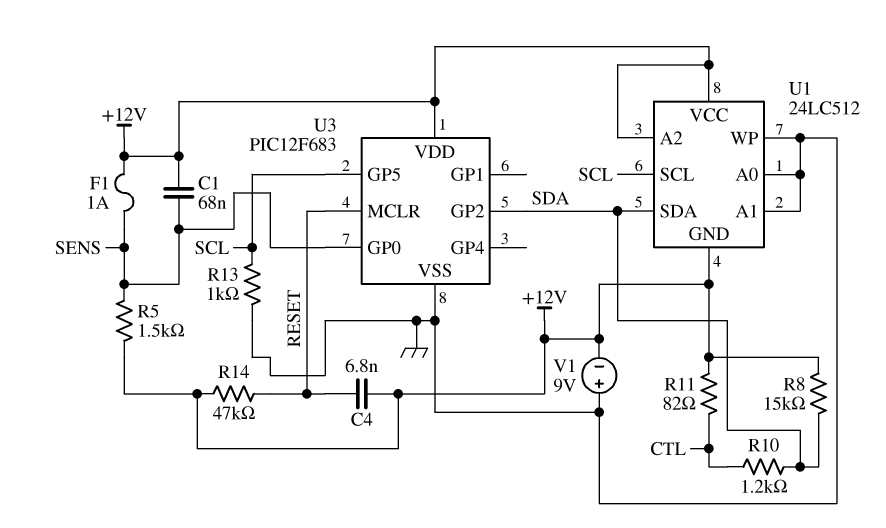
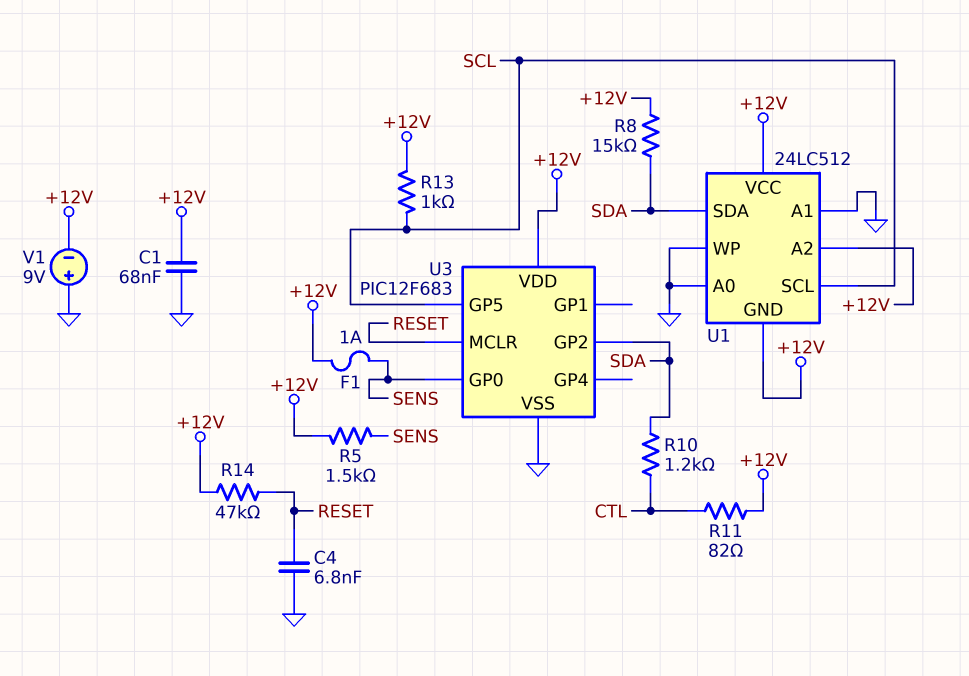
C1: 68nF (+12V, SENS) -> 68nF (+12V, GND)
C4: 6.8nF (+12V, RESET) -> 6.8nF (GND, RESET)
R13: 1k (GND, SCL) -> 1k (+12V, SCL)

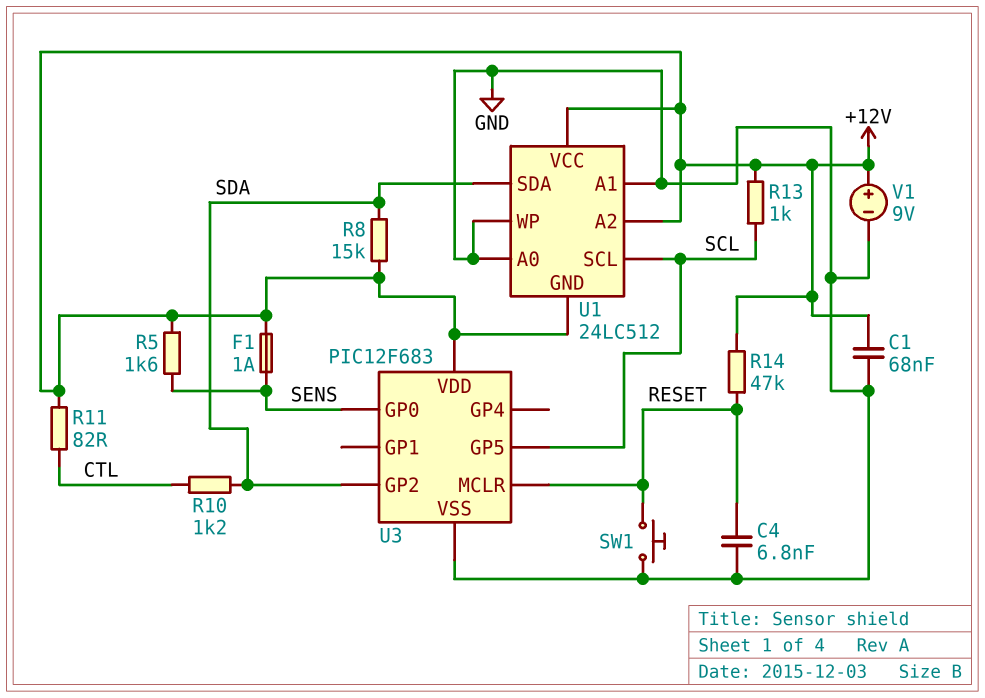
R5: 1.5k (+12V, SENS) -> 1.6k (+12V, SENS)
SW1: none -> button (GND, RESET)
V1: 9V (plus GND, minus +12V) -> 9V (plus +12V, minus GND)

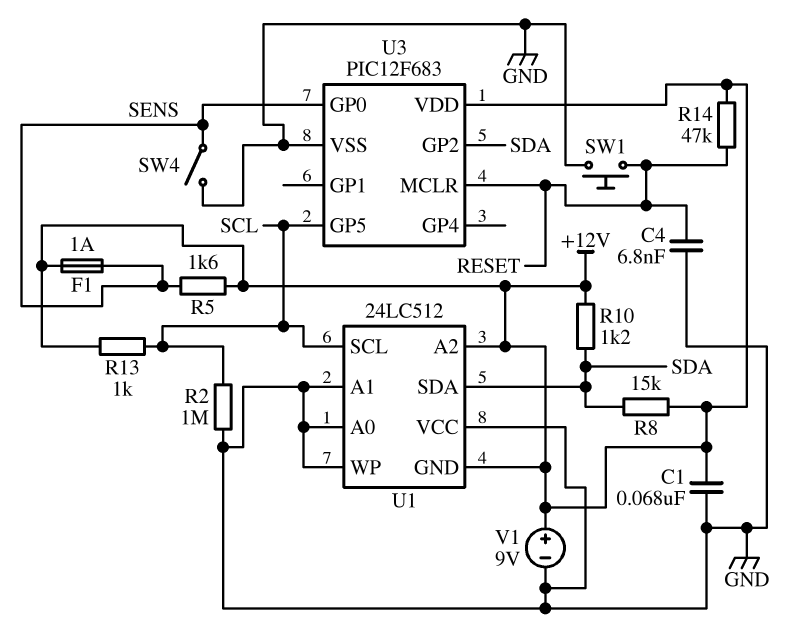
R2: none -> 1M (GND, SCL)
R10: 1.2k (CTL, SDA) -> 1.2k (+12V, SDA)
R11: 82 (+12V, CTL) -> none
SW4: none -> switch (GND, SENS)
U1 pin VCC: +12V -> GND

